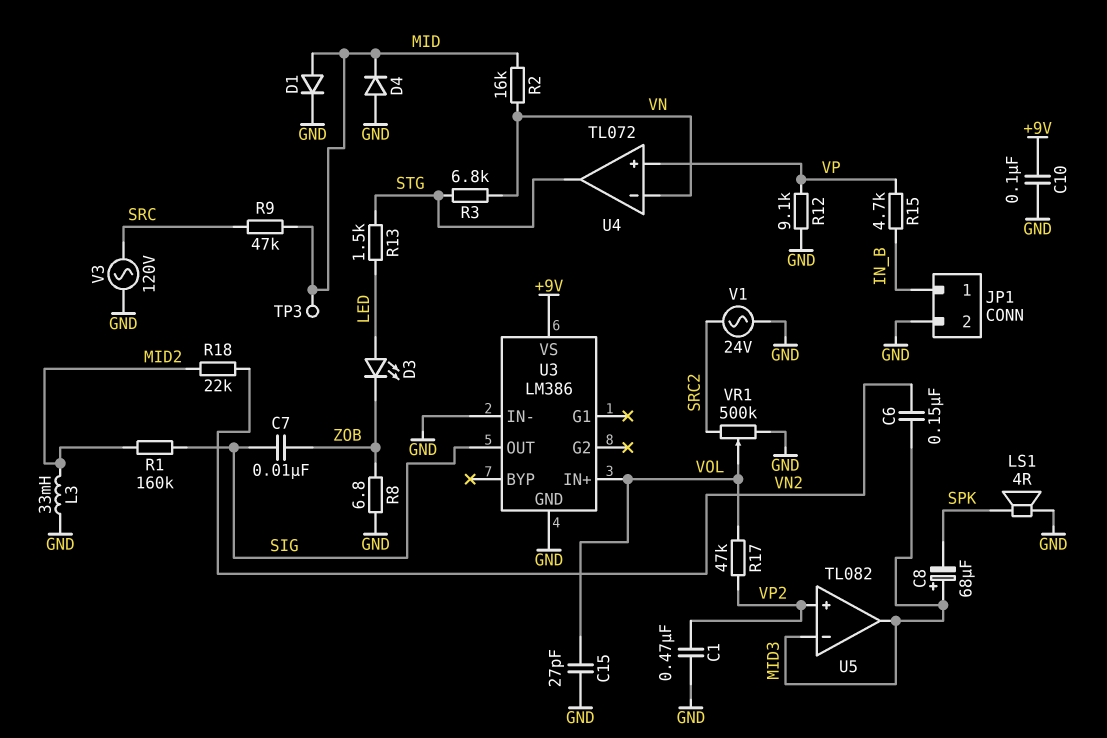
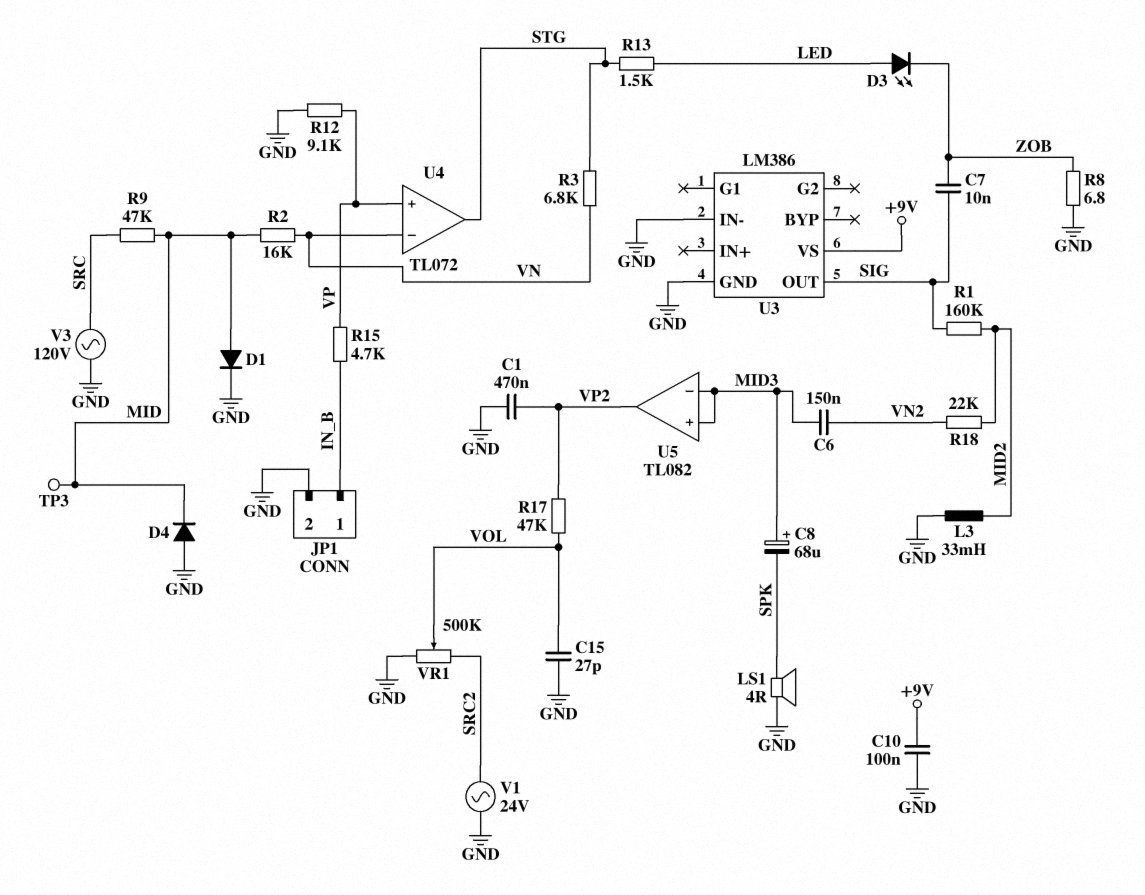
U3 pin IN+: VOL -> none
U5 pin in+: VP2 -> MID3
U5 pin out: MID3 -> VP2

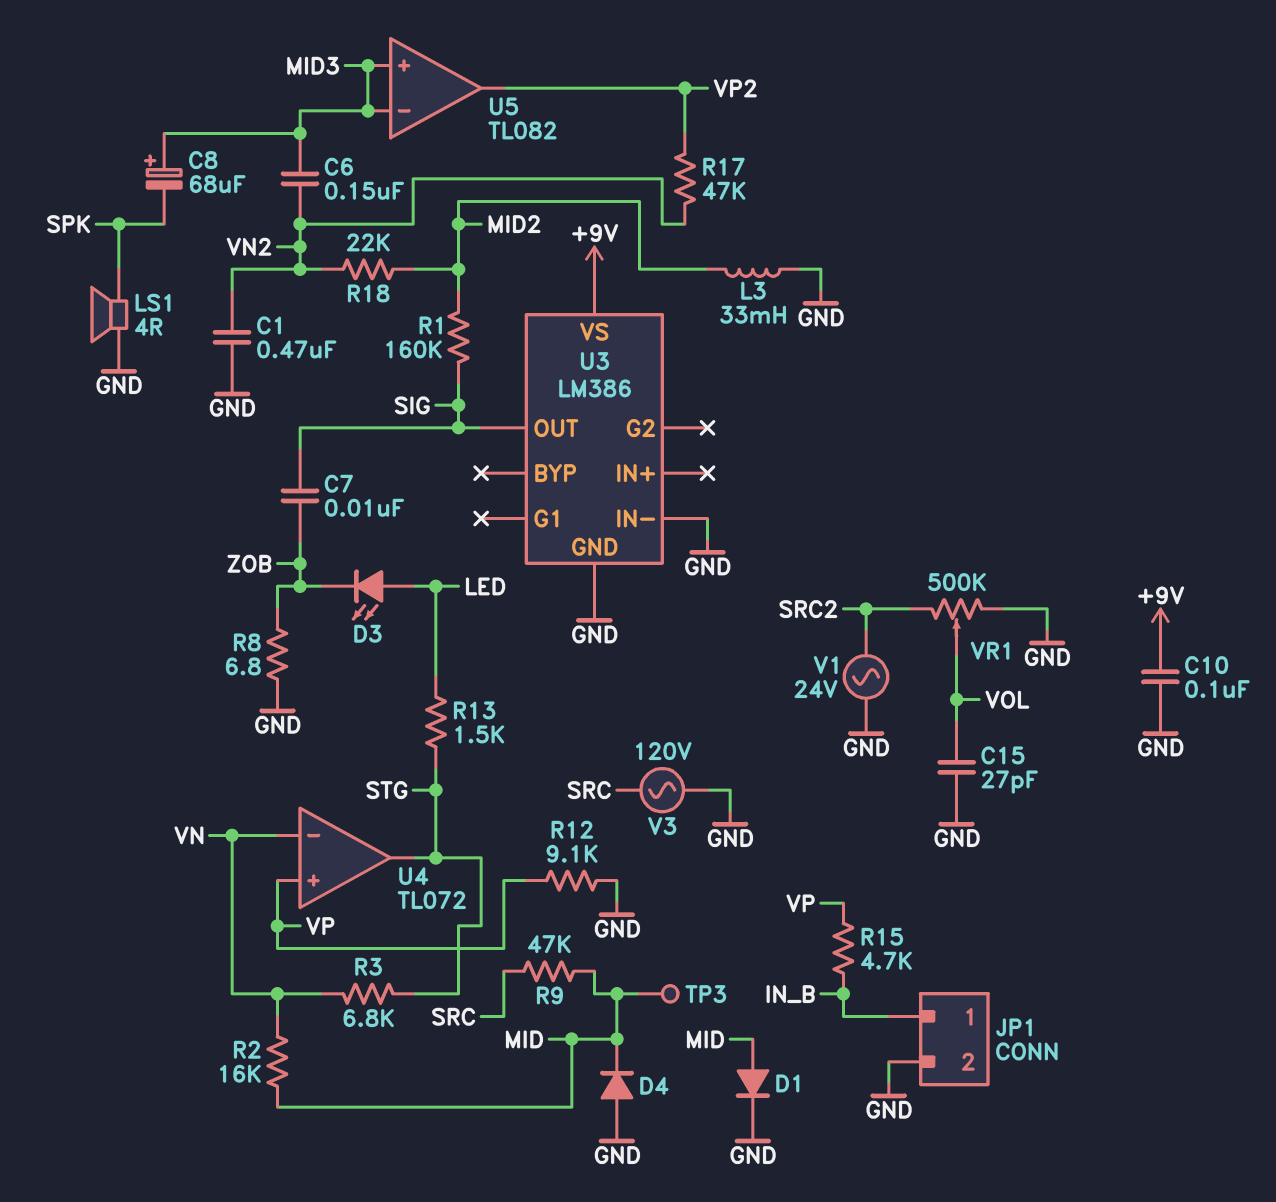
C1: 470nF (GND, VP2) -> 470nF (GND, VN2)
R17: 47k (VOL, VP2) -> 47k (VN2, VP2)

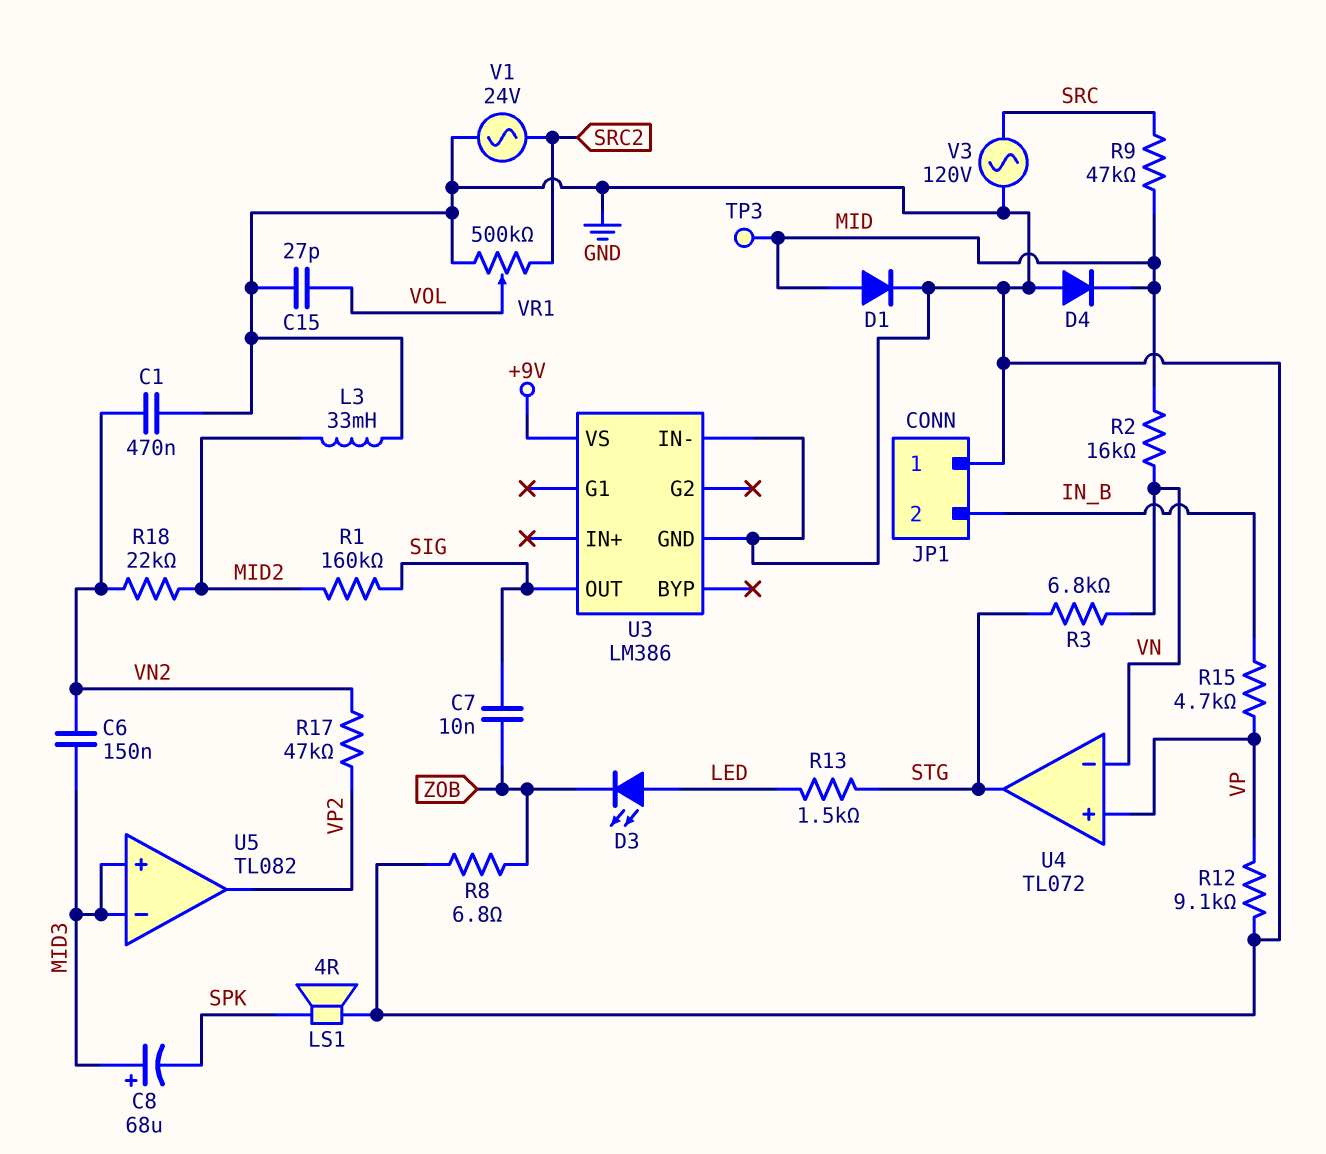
C10: 100nF (+9V, GND) -> none
JP1 pin 1: IN_B -> GND
JP1 pin 2: GND -> IN_B

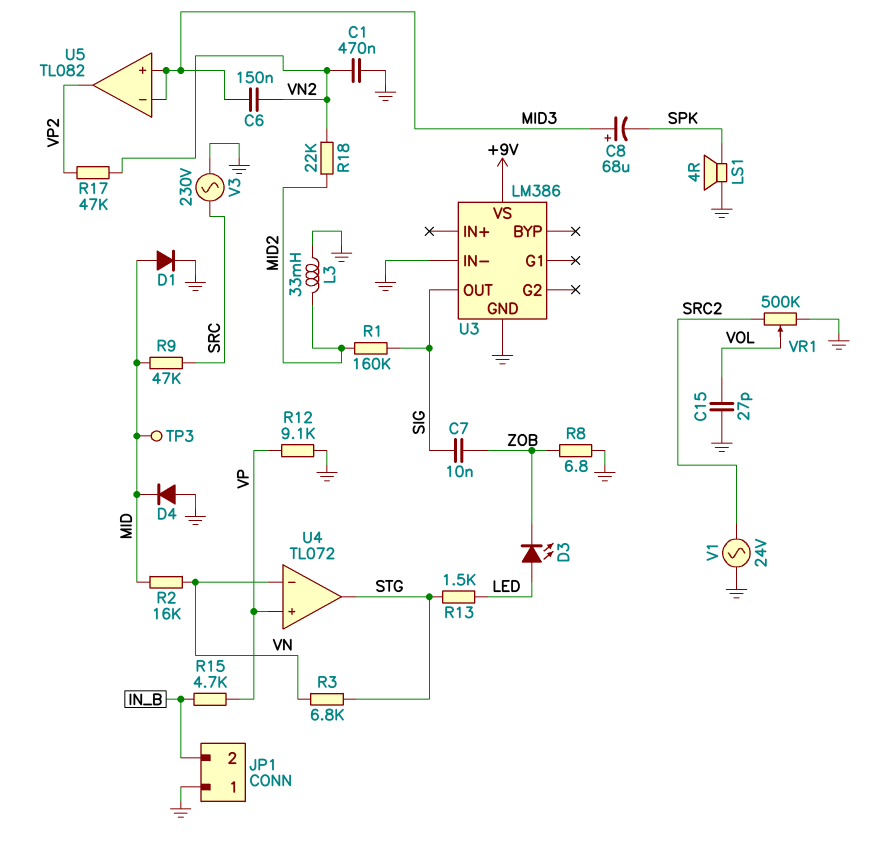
V3: AC 120V (GND, SRC) -> AC 230V (GND, SRC)

